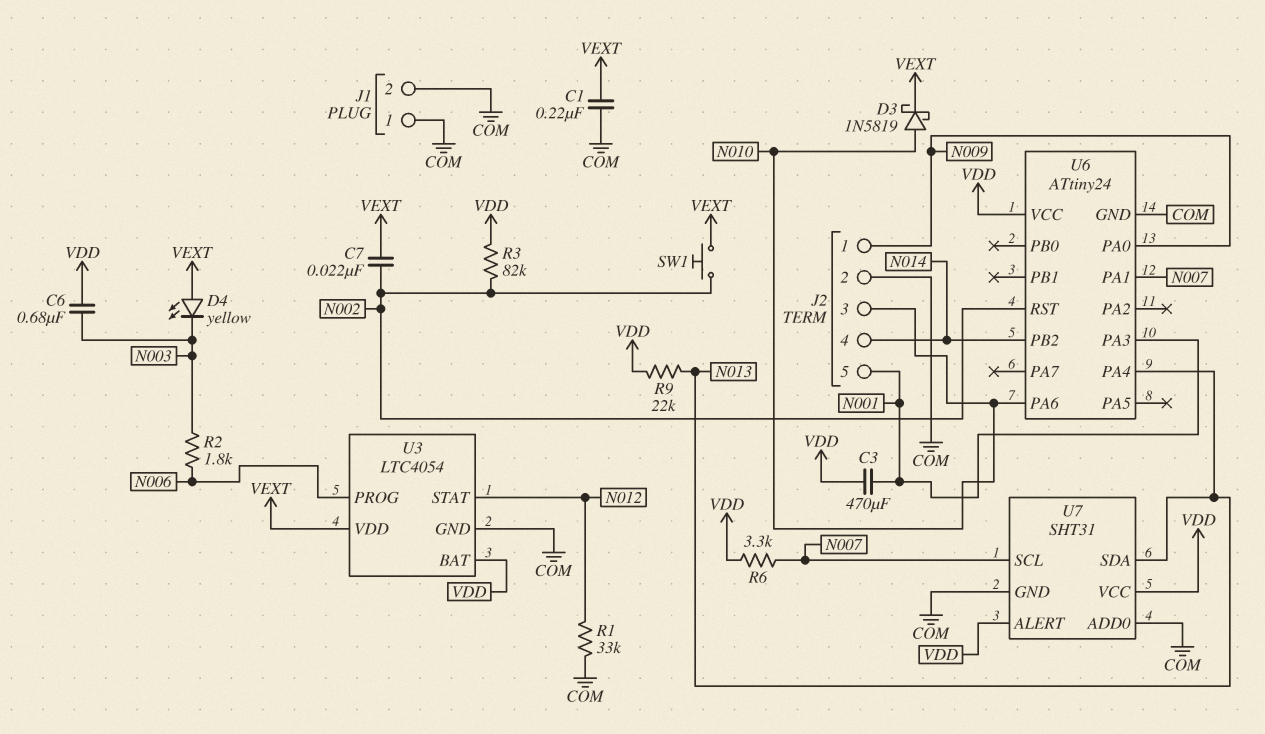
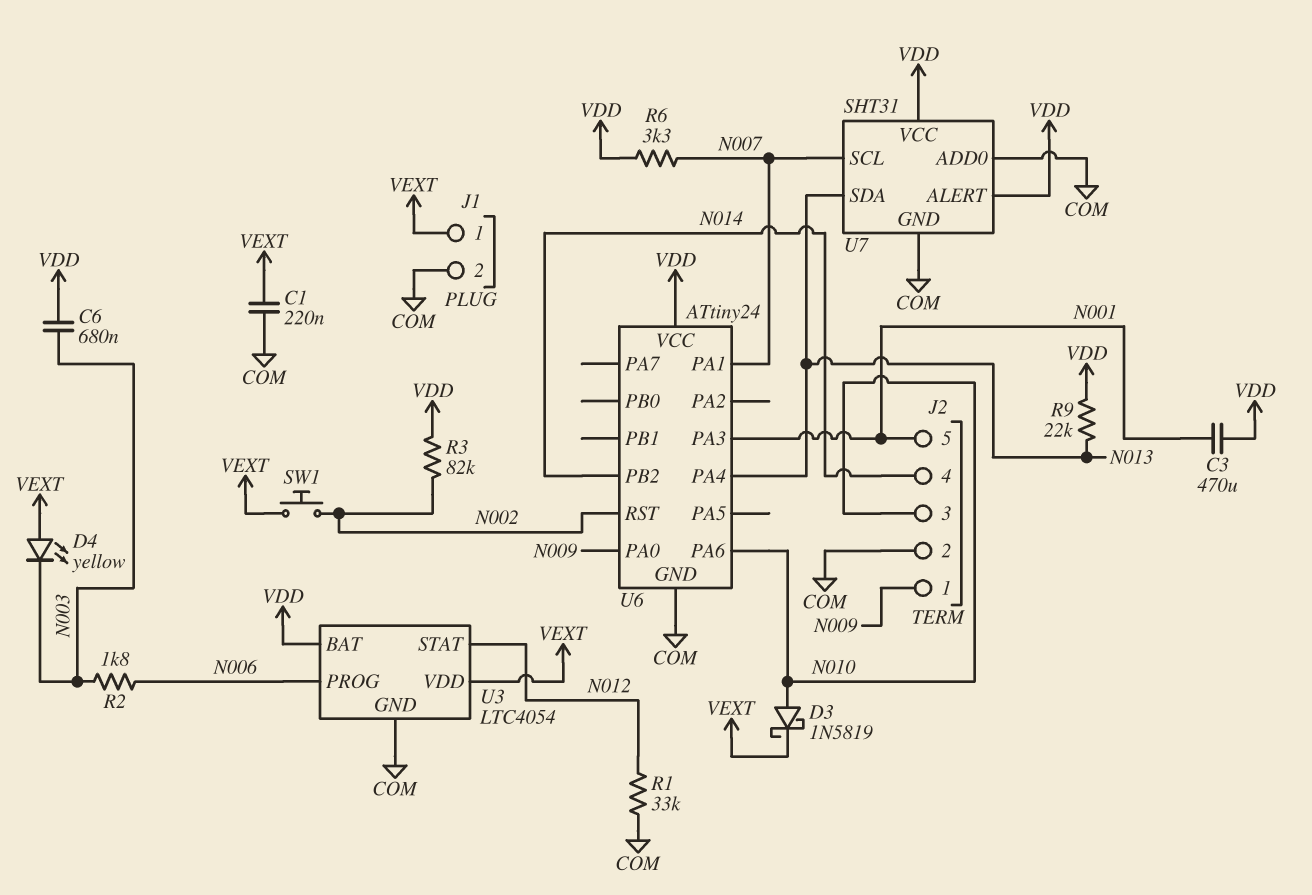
C7: 22nF (N002, VEXT) -> none
J1 pin 1: COM -> VEXT

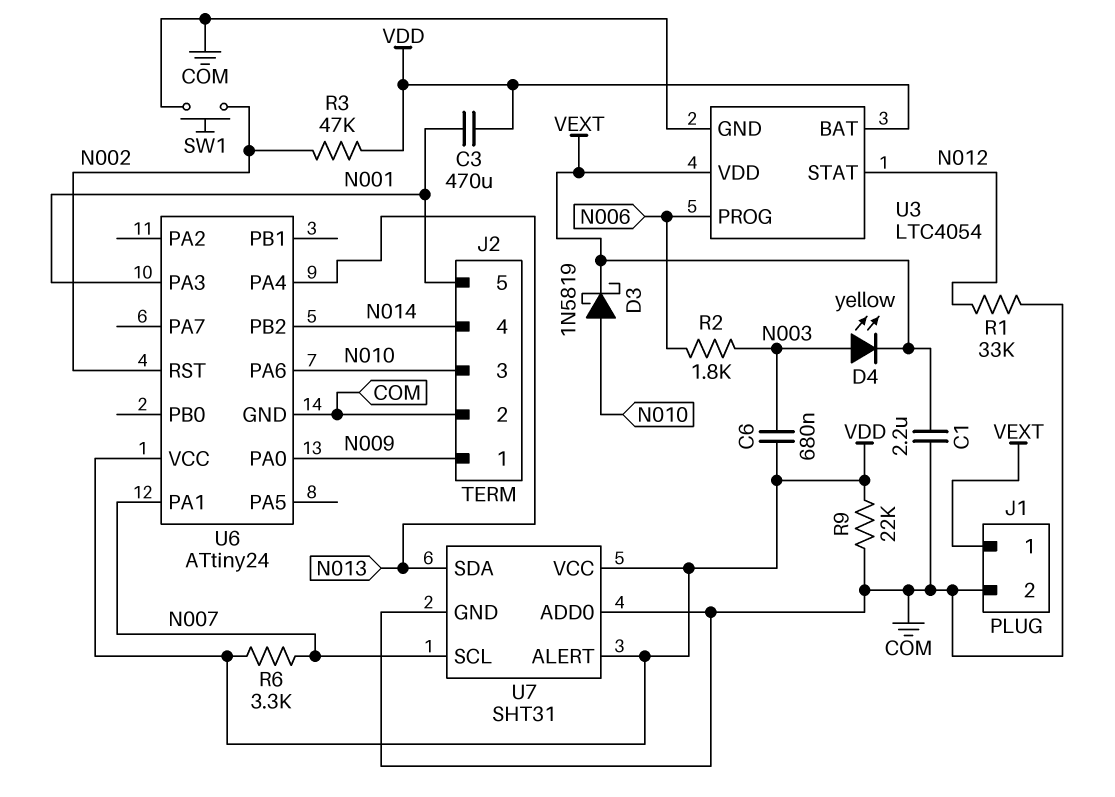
C1: 220nF (COM, VEXT) -> 2.2uF (COM, VEXT)
D4: LED yellow (A VEXT, K N003) -> LED yellow (A N003, K VEXT)
R3: 82k (N002, VDD) -> 47k (N002, VDD)
R9: 22k (N013, VDD) -> 22k (COM, VDD)
SW1: button (N002, VEXT) -> button (COM, N002)

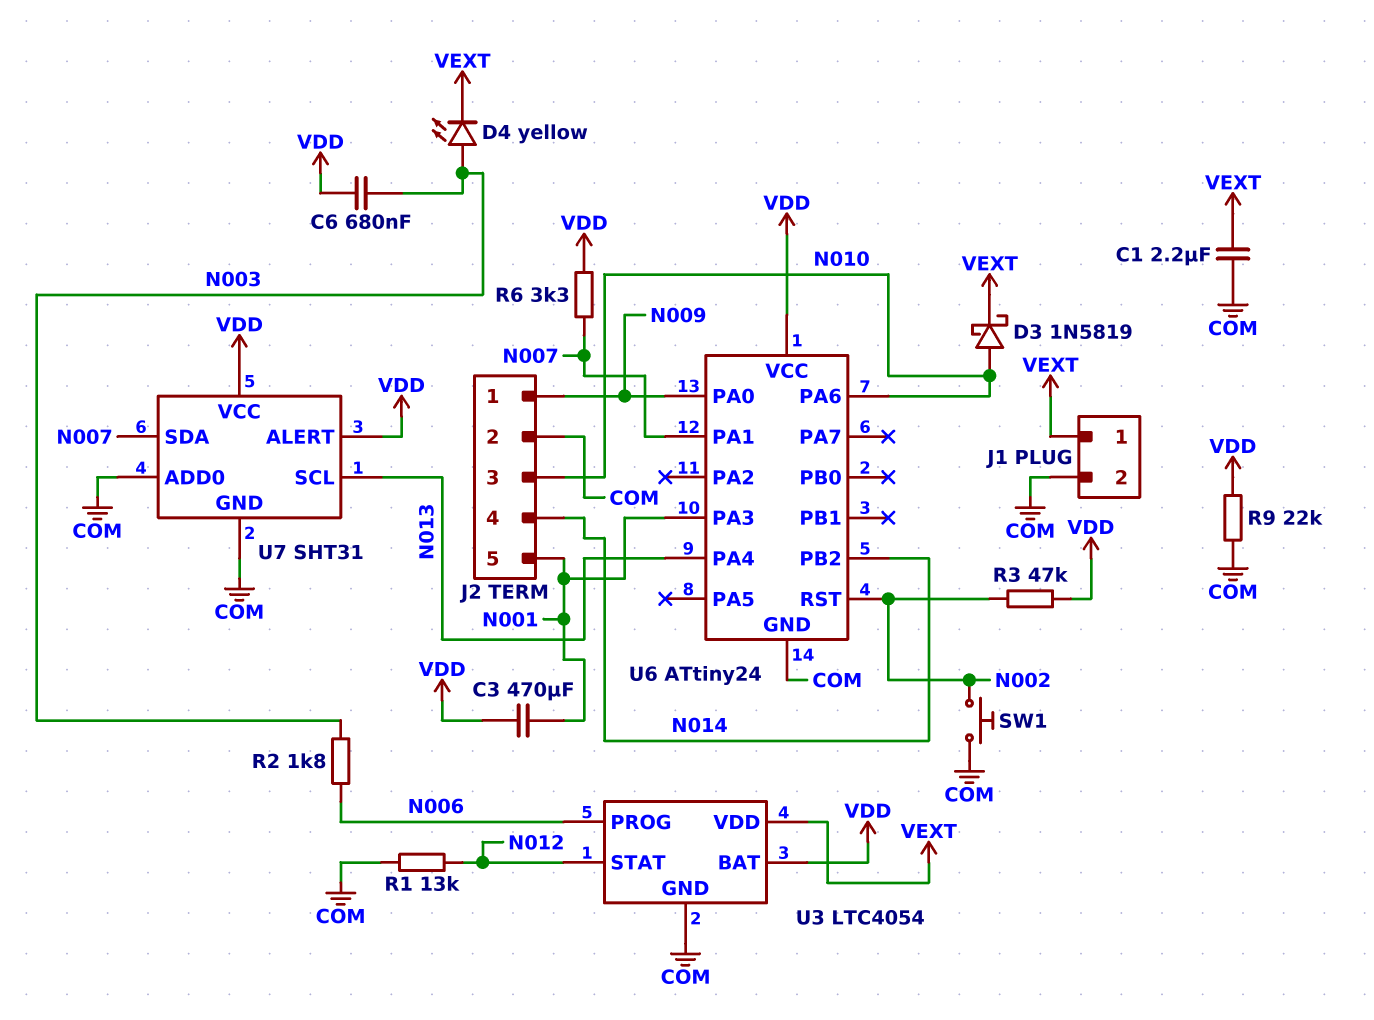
R1: 33k (COM, N012) -> 13k (COM, N012)
U7 pin SCL: N007 -> N013
U7 pin SDA: N013 -> N007

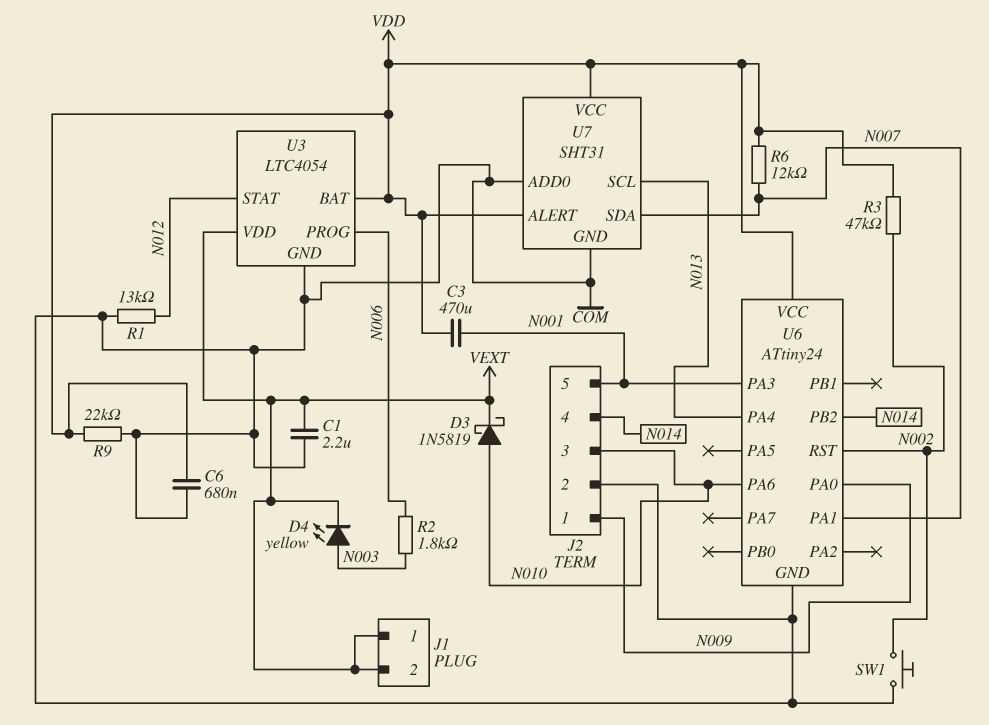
C6: 680nF (N003, VDD) -> 680nF (COM, VDD)
J1 pin 2: COM -> VEXT
R6: 3.3k (N007, VDD) -> 12k (N007, VDD)

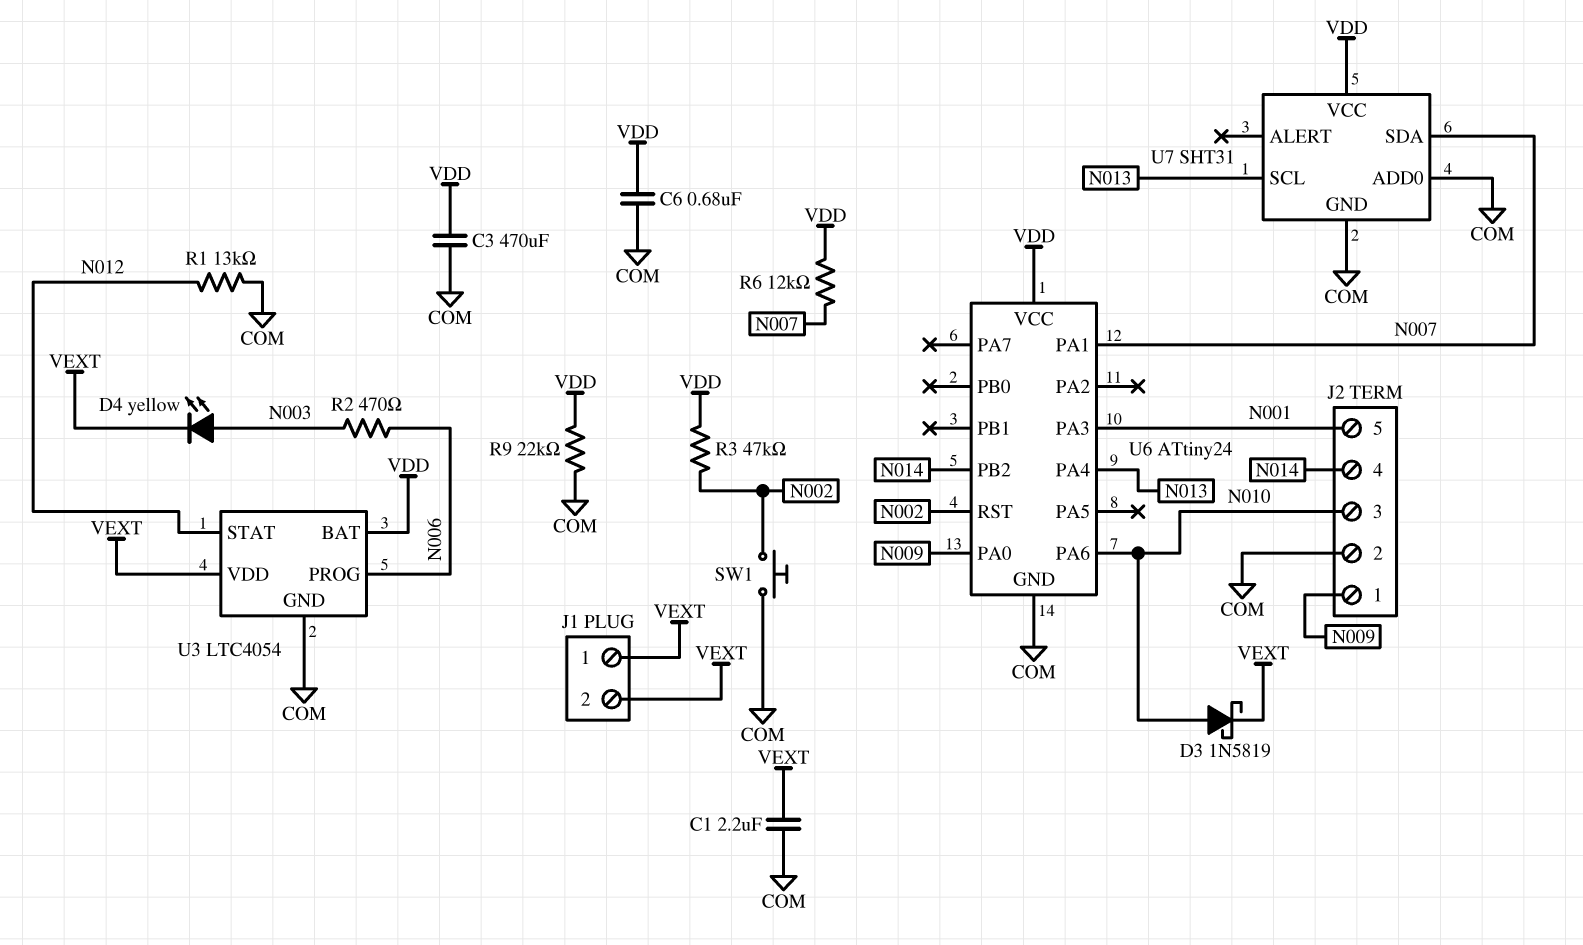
C3: 470uF (N001, VDD) -> 470uF (COM, VDD)
R2: 1.8k (N003, N006) -> 470 (N003, N006)
U7 pin ALERT: VDD -> none

